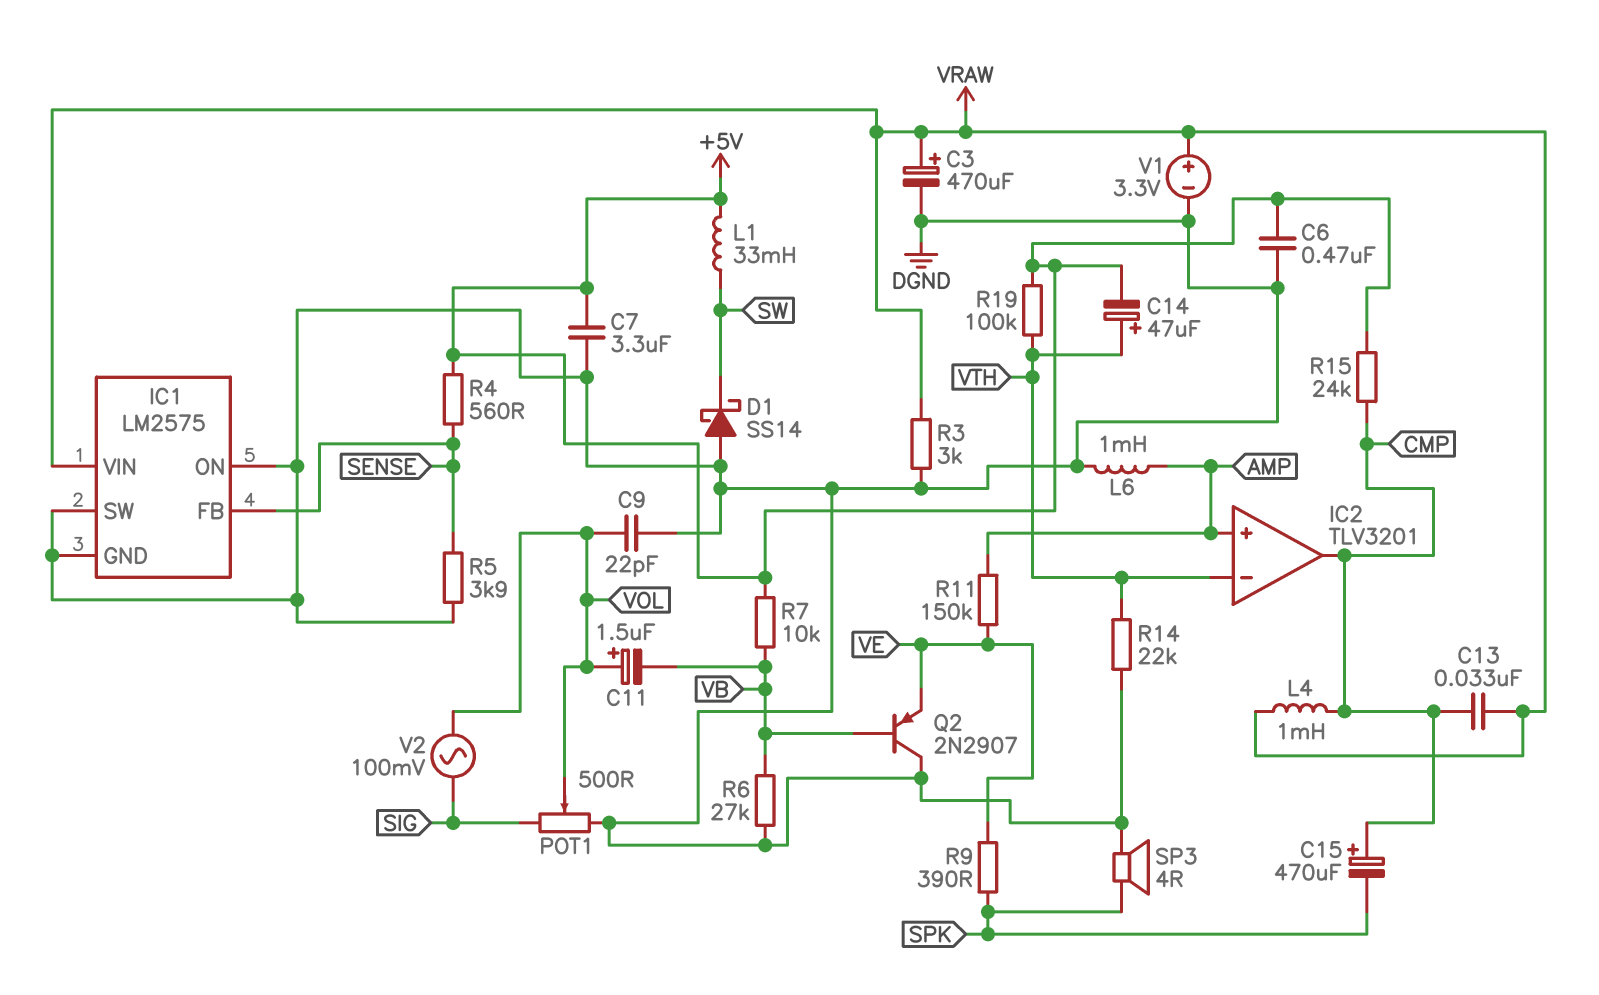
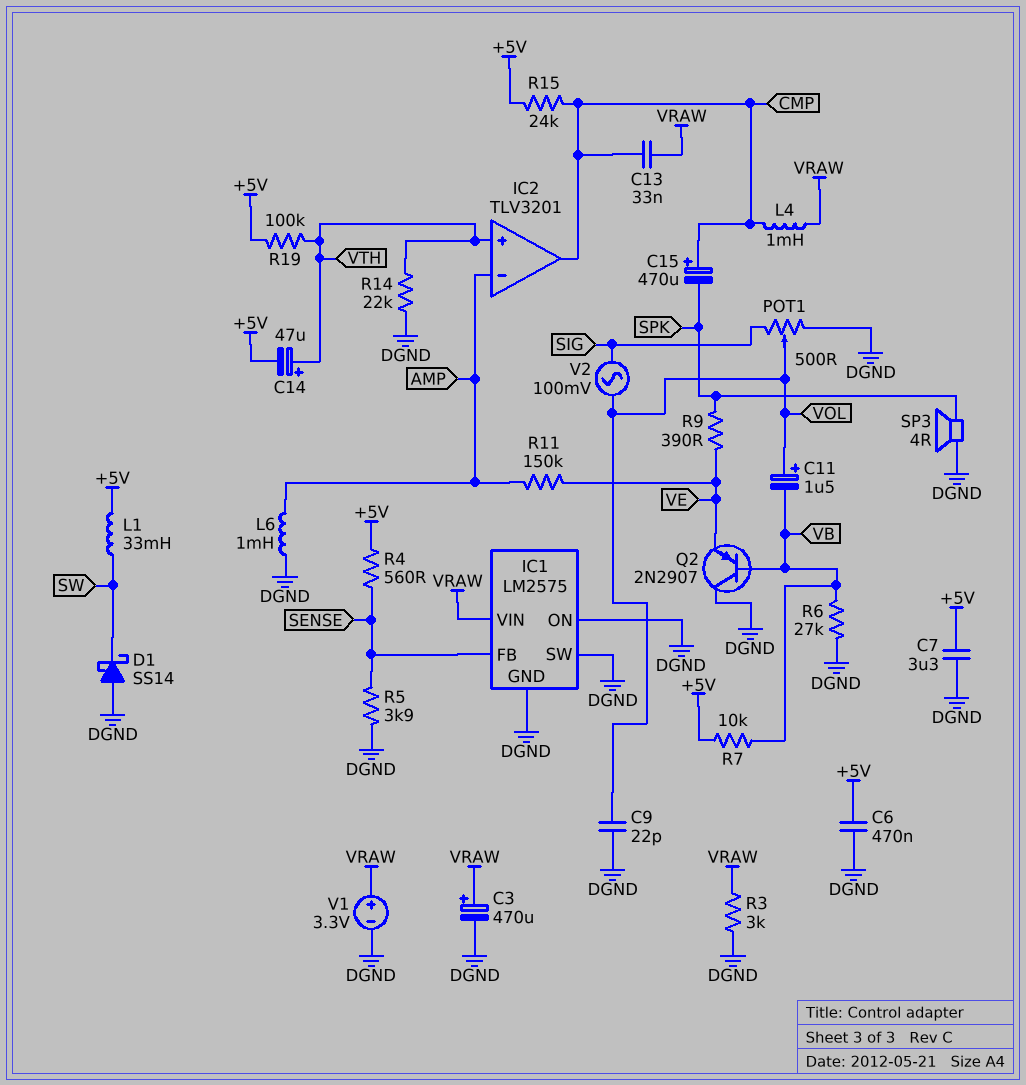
IC2 pin in+: AMP -> VTH
IC2 pin in-: VTH -> AMP

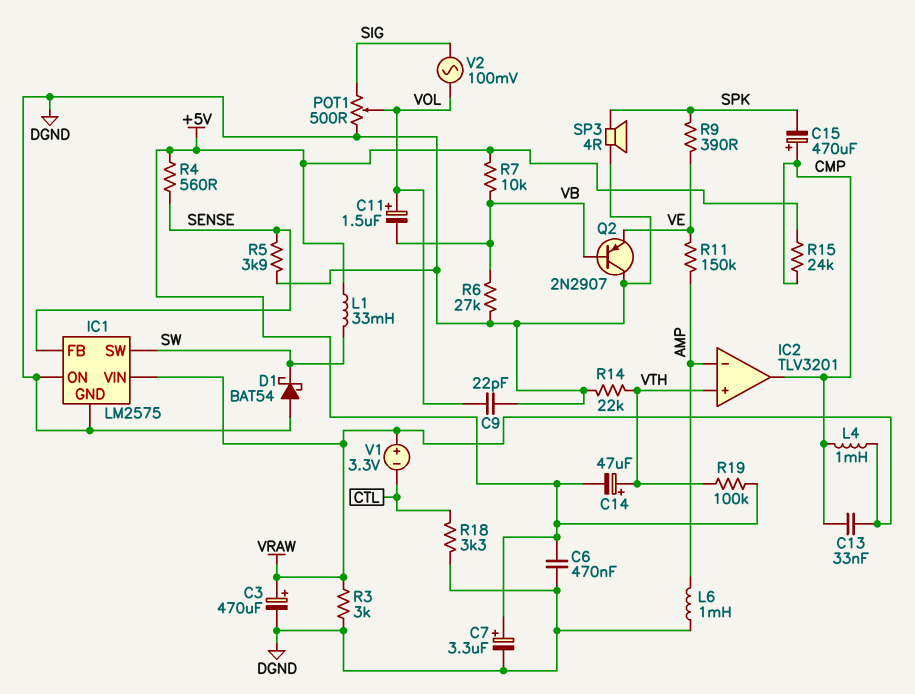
C7: 3.3uF (+5V, DGND) -> 3.3uF (plus +5V, minus DGND)
D1: schottky SS14 (A DGND, K SW) -> schottky BAT54 (A DGND, K SW)
IC1 pin SW: DGND -> SW
R18: none -> 3.3k (CTL, DGND)
V1: 3.3V (plus VRAW, minus DGND) -> 3.3V (plus VRAW, minus CTL)

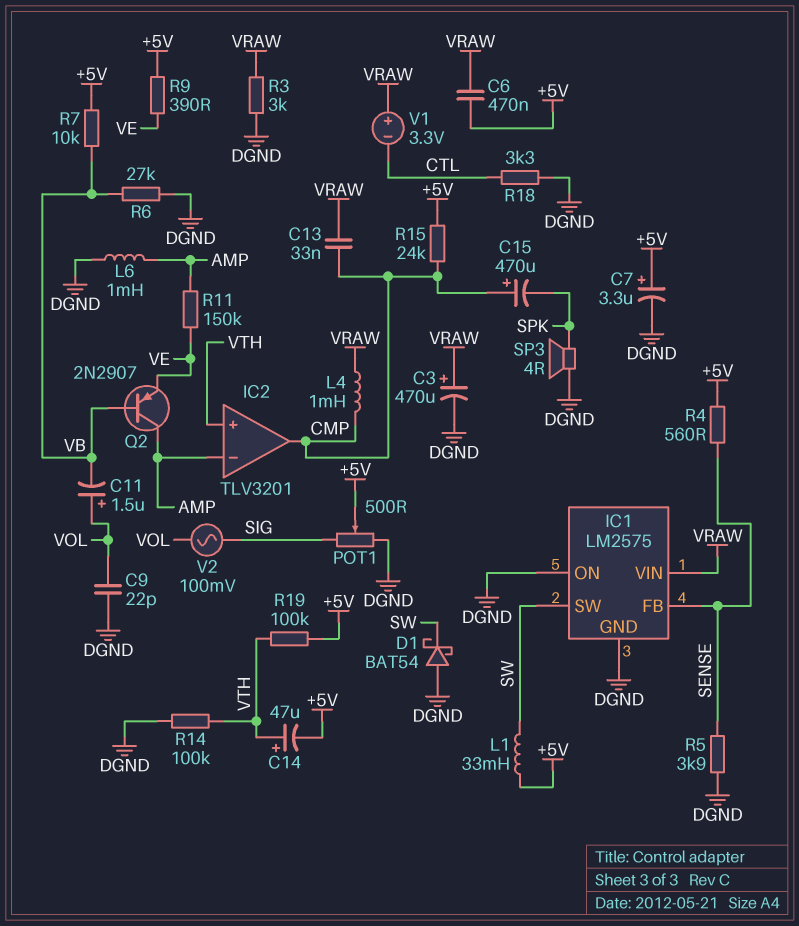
C6: 470nF (+5V, DGND) -> 470nF (+5V, VRAW)
POT1: 500 (DGND, SIG, wiper VOL) -> 500 (DGND, SIG, wiper +5V)
Q2: PNP 2N2907 (B VB, C DGND, E VE) -> PNP 2N2907 (B VB, C AMP, E VE)
R9: 390 (SPK, VE) -> 390 (+5V, VE)
R14: 22k (DGND, VTH) -> 100k (DGND, VTH)

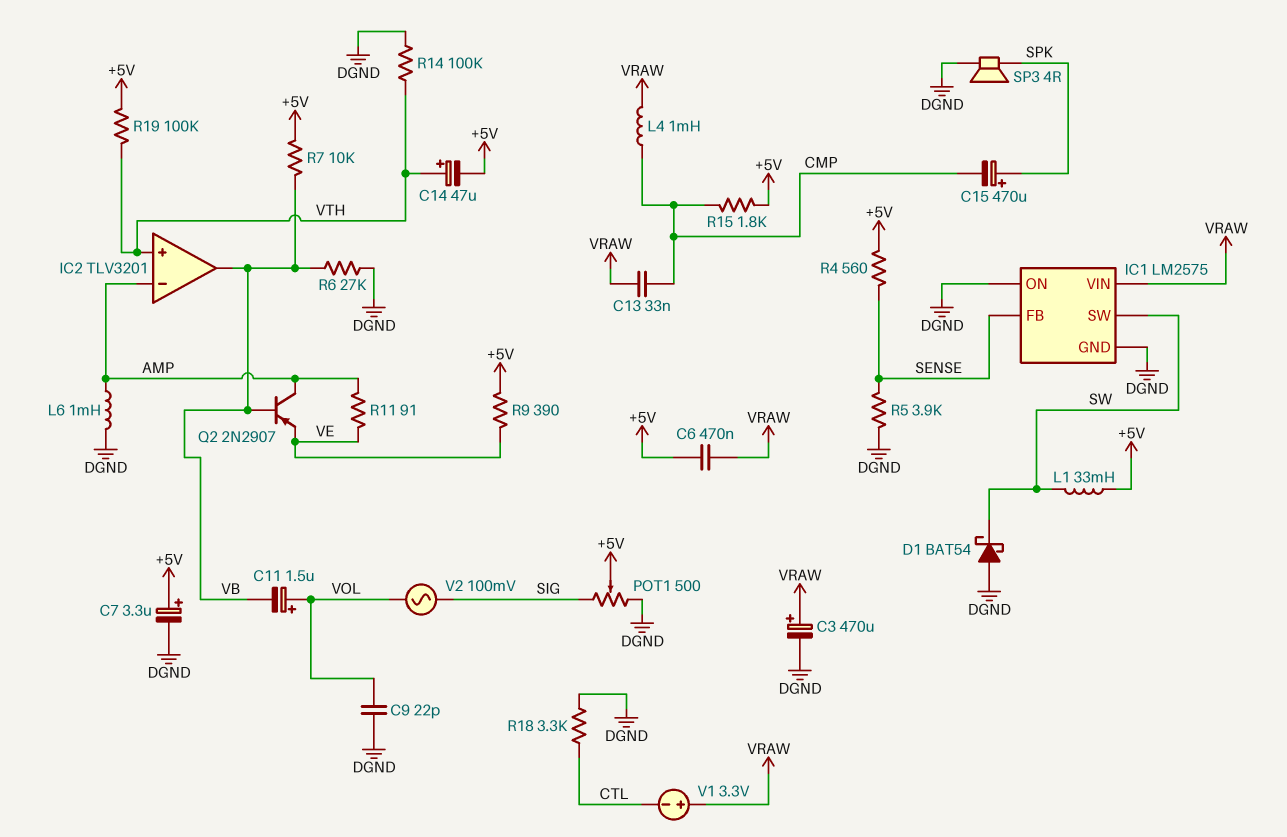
C15: 470uF (plus CMP, minus SPK) -> 470uF (plus SPK, minus CMP)
IC2 pin out: CMP -> VB
R3: 3k (DGND, VRAW) -> none
R11: 150k (AMP, VE) -> 91 (AMP, VE)
R15: 24k (+5V, CMP) -> 1.8k (+5V, CMP)

